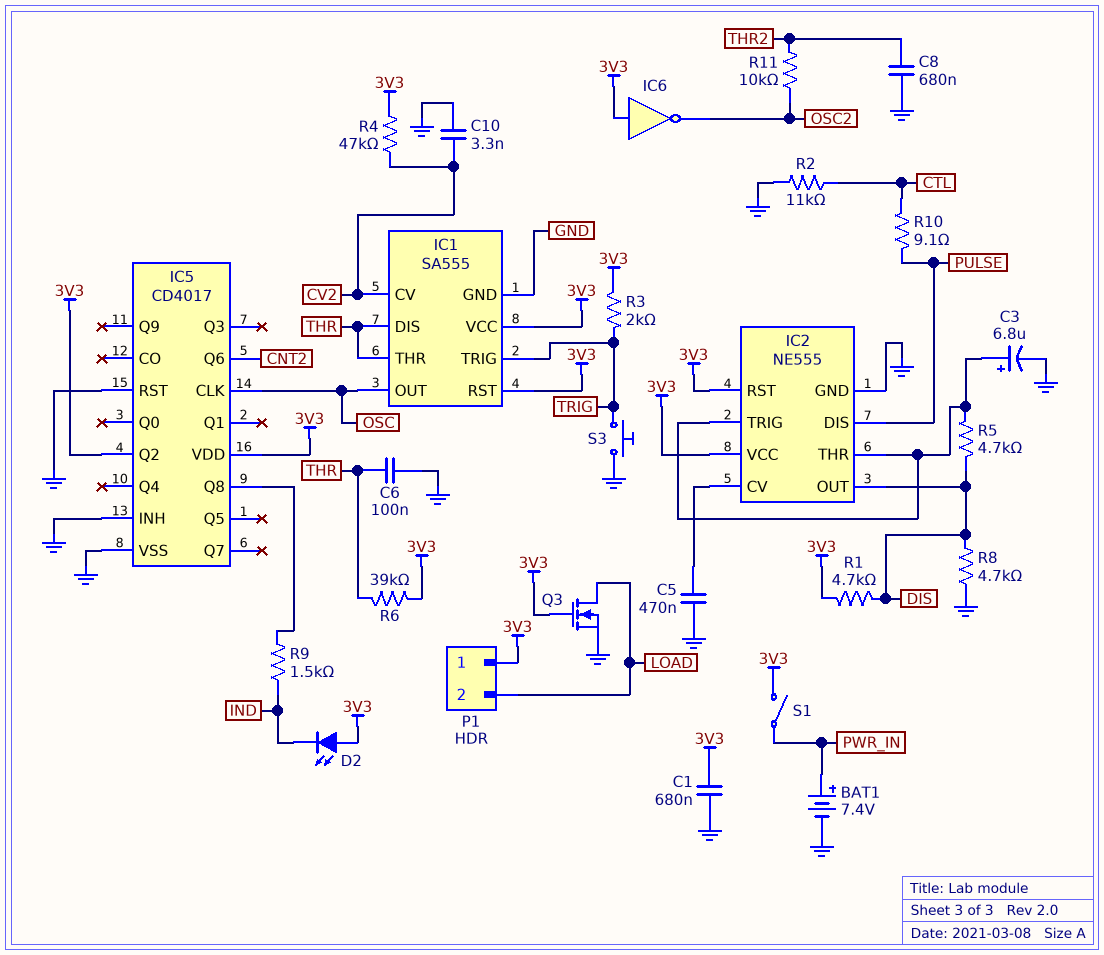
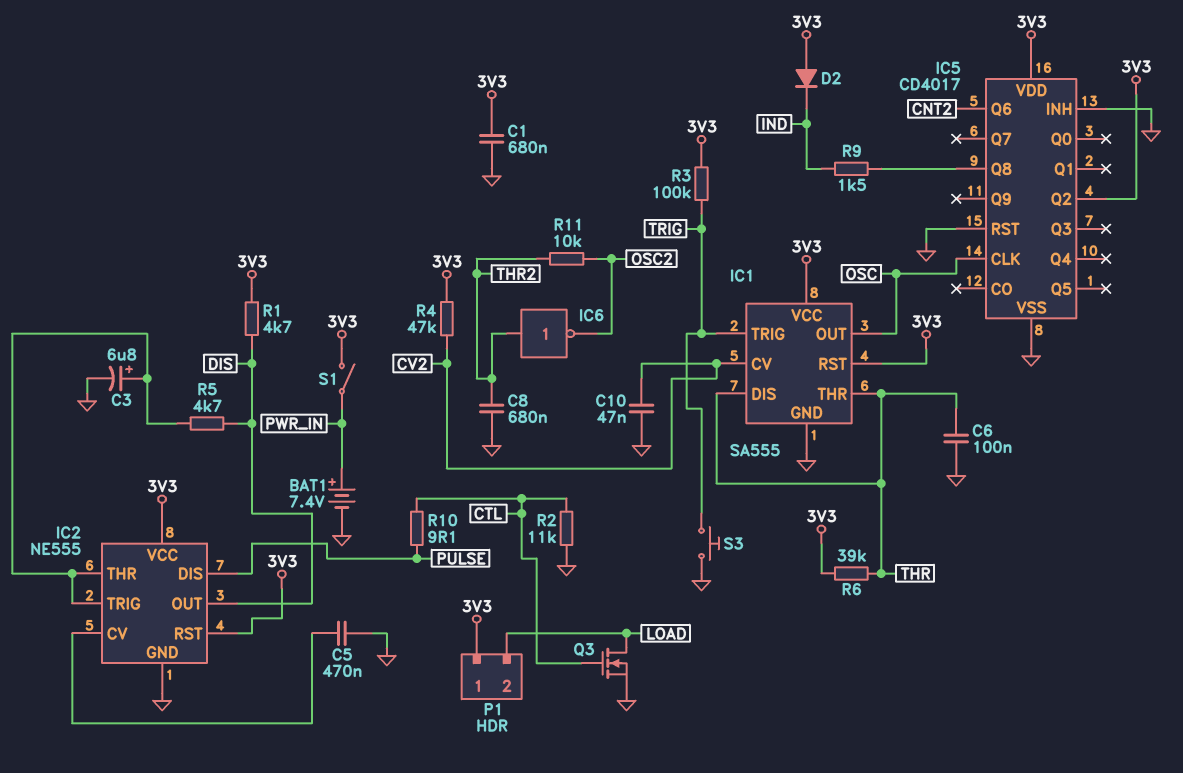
C10: 3.3nF (CV2, GND) -> 47nF (CV2, GND)
D2: LED (A 3V3, K IND) -> diode (A 3V3, K IND)
IC6: NOT (in 3V3, out OSC2) -> NOT (in THR2, out OSC2)
Q3: NMOS (G 3V3, D LOAD, S GND) -> NMOS (G CTL, D LOAD, S GND)
R3: 2k (3V3, TRIG) -> 100k (3V3, TRIG)
R8: 4.7k (DIS, GND) -> none

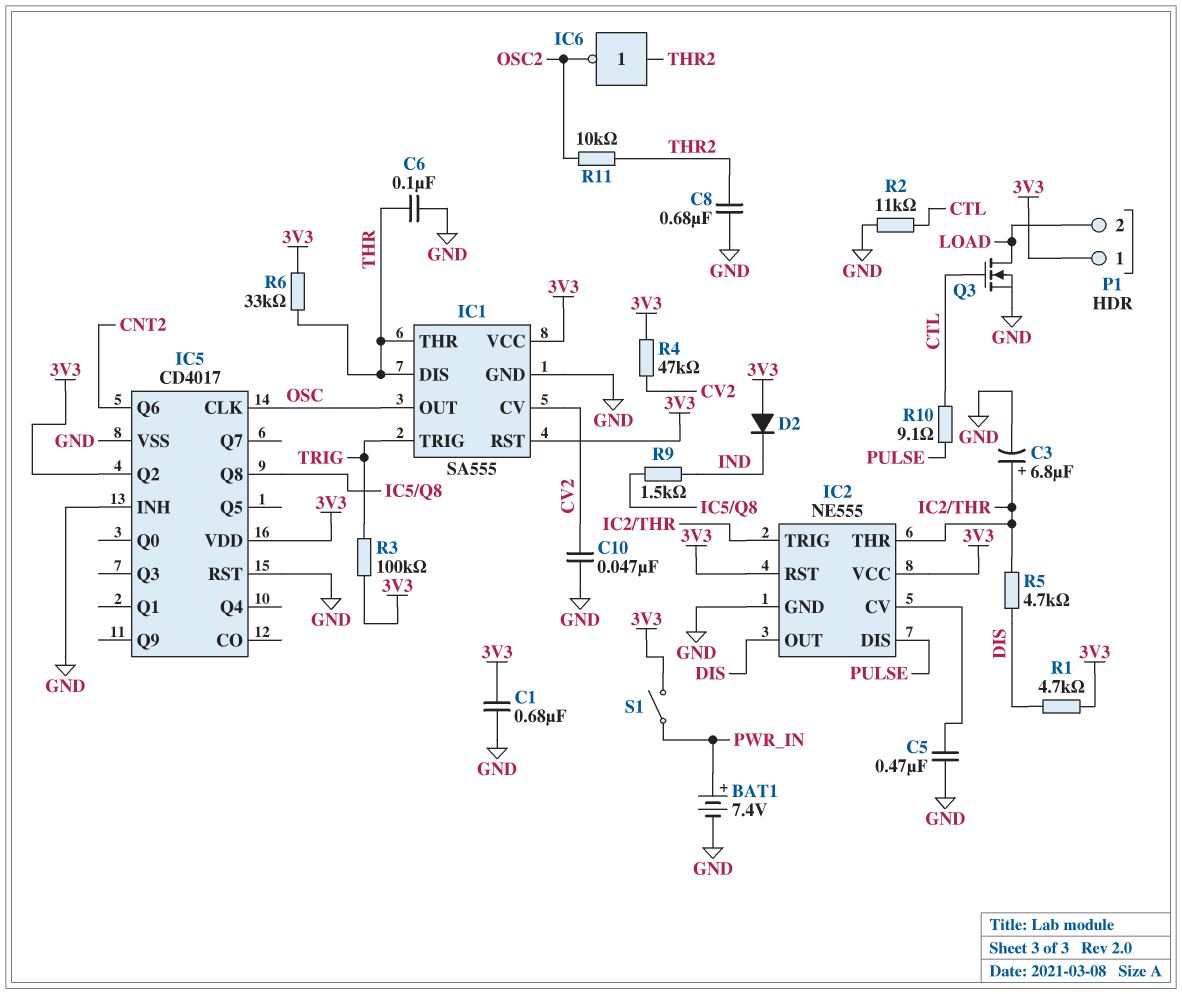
R6: 39k (3V3, THR) -> 33k (3V3, THR)
S3: button (GND, TRIG) -> none

